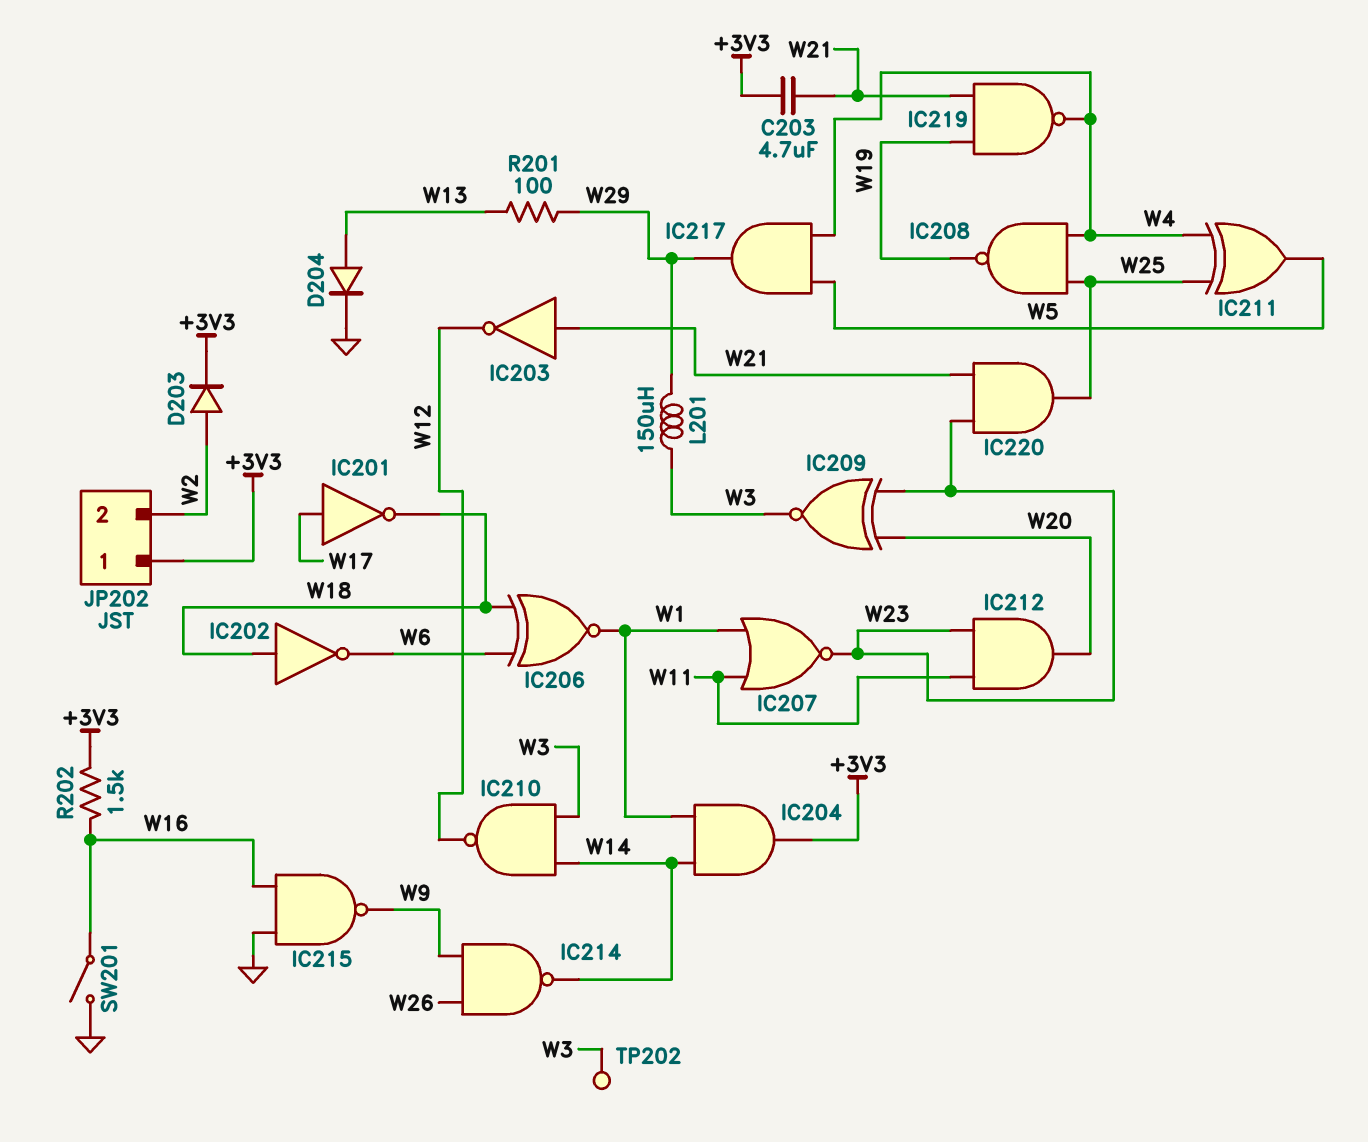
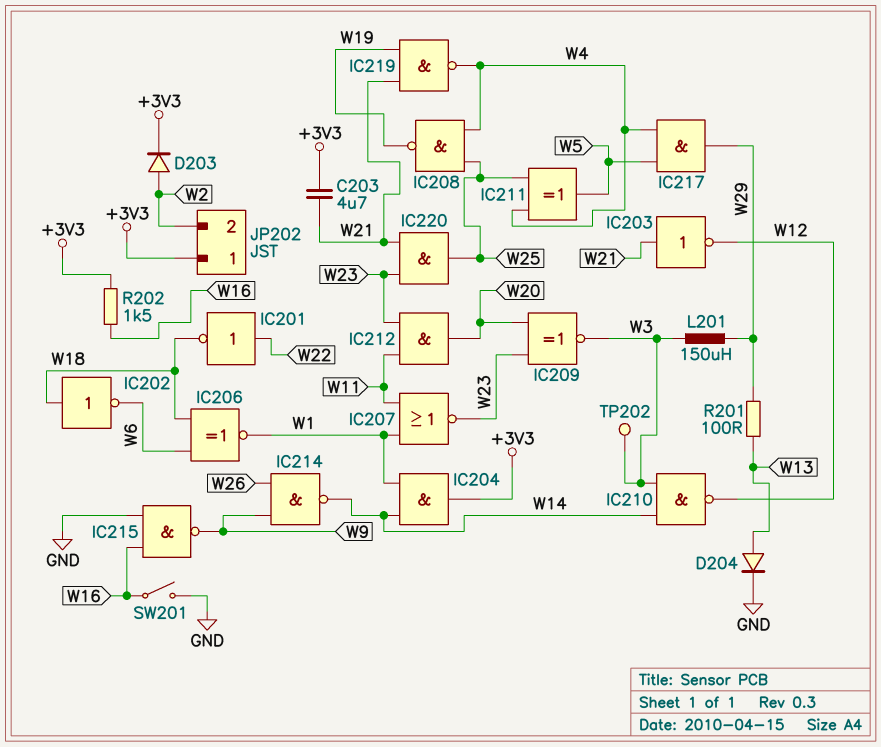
IC201: NOT (in W17, out W18) -> NOT (in W22, out W18)

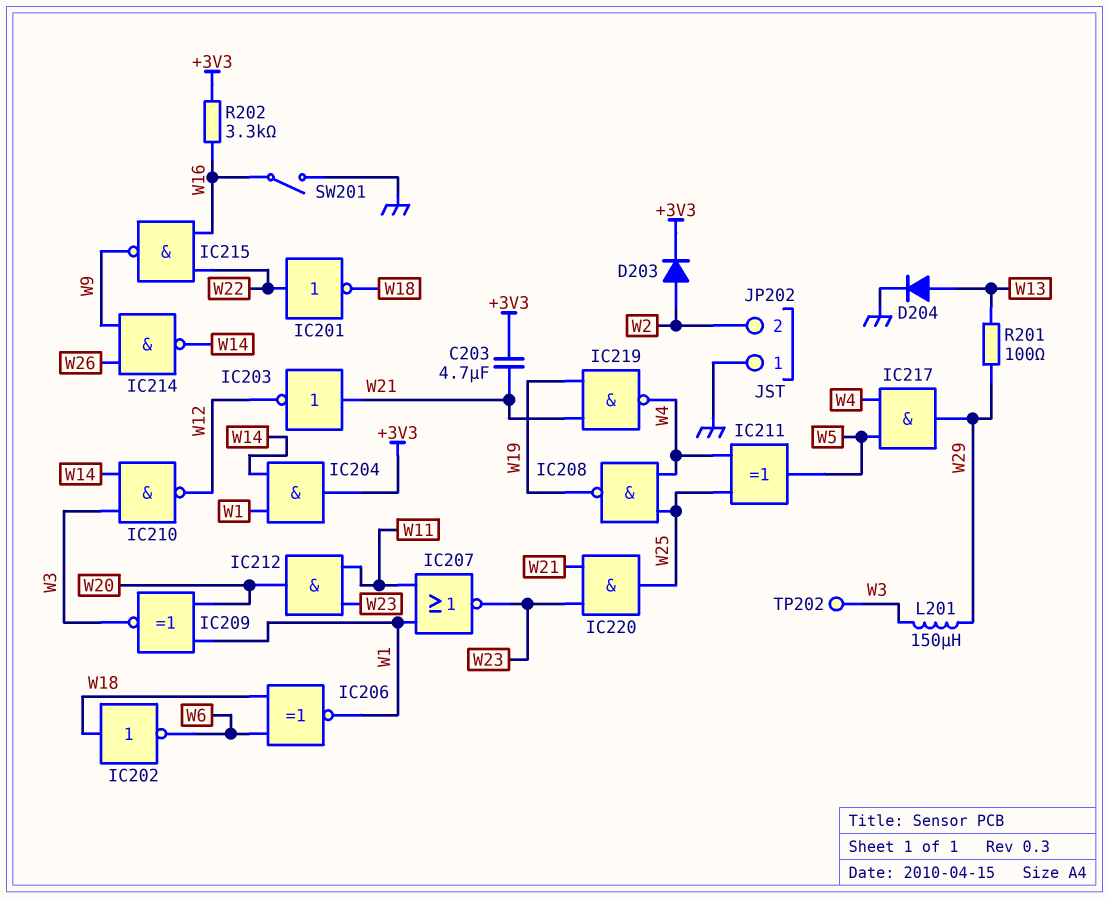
IC209: XNOR (in W20, in W23, out W3) -> XNOR (in W1, in W20, out W3)
IC215: NAND (in GND, in W16, out W9) -> NAND (in W16, in W22, out W9)
JP202 pin 1: +3V3 -> GND
R202: 1.5k (+3V3, W16) -> 3.3k (+3V3, W16)

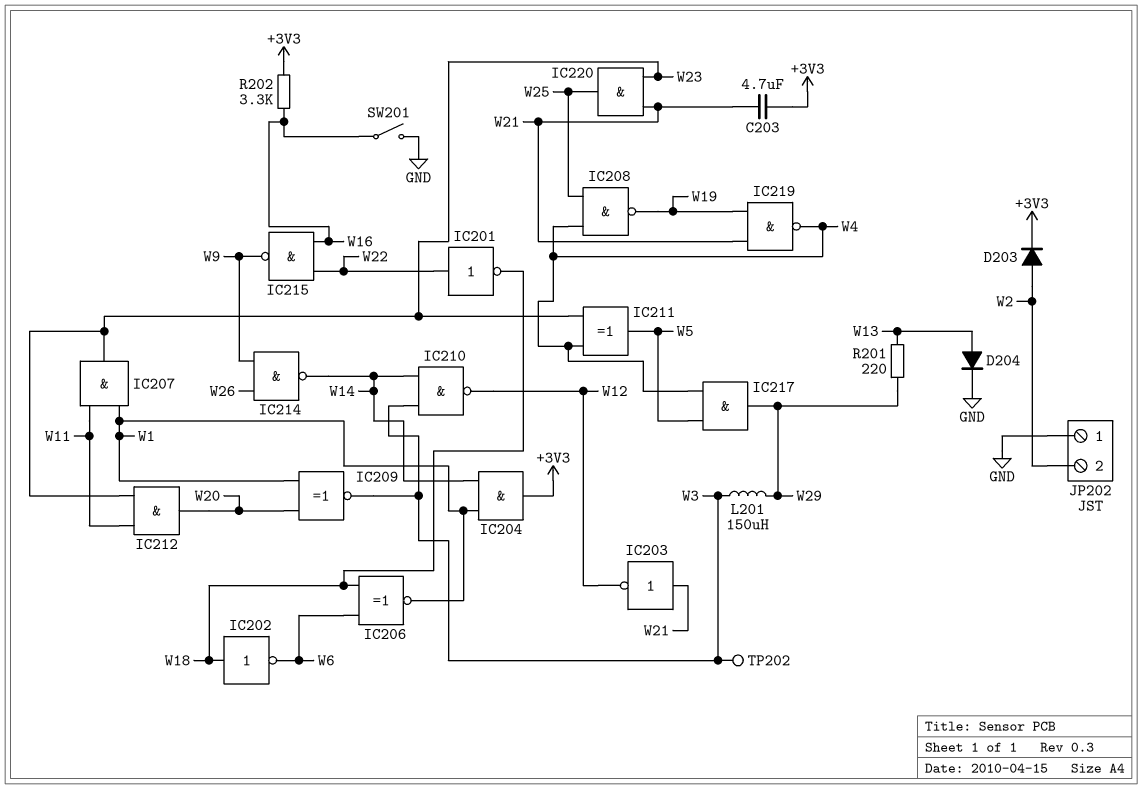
IC207: NOR (in W1, in W11, out W23) -> AND (in W1, in W11, out W23)
IC211: XOR (in W4, in W25, out W5) -> XOR (in W4, in W23, out W5)
R201: 100 (W13, W29) -> 220 (W13, W29)

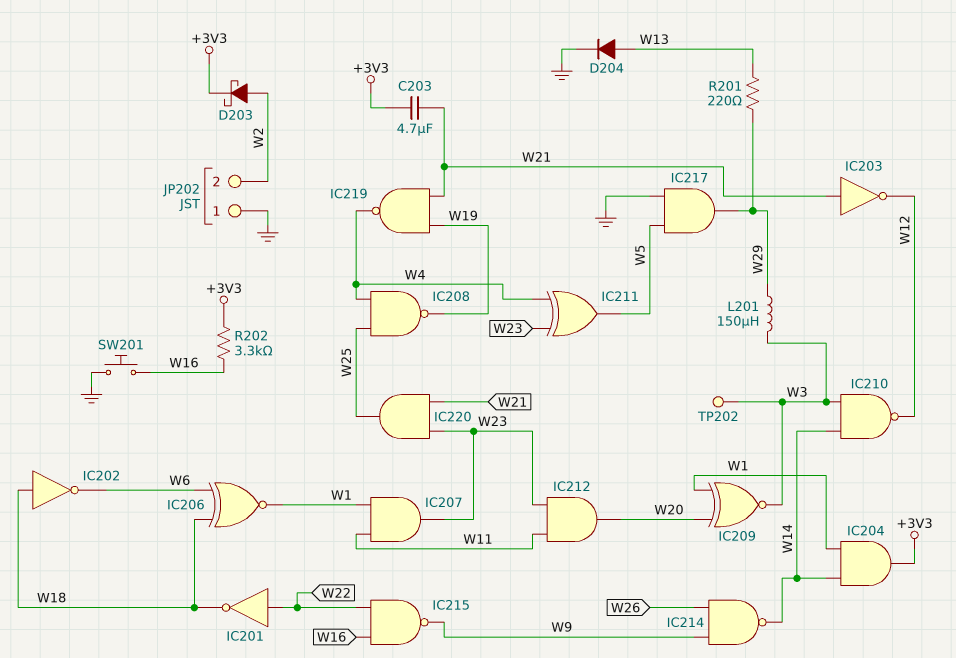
D203: diode (A W2, K +3V3) -> schottky (A W2, K +3V3)
IC217: AND (in W4, in W5, out W29) -> AND (in GND, in W5, out W29)
SW201: switch (GND, W16) -> button (GND, W16)

